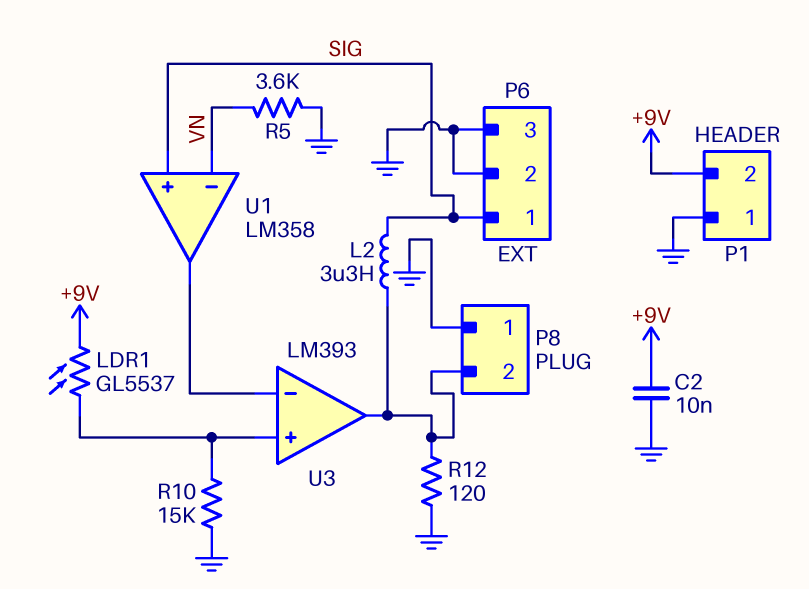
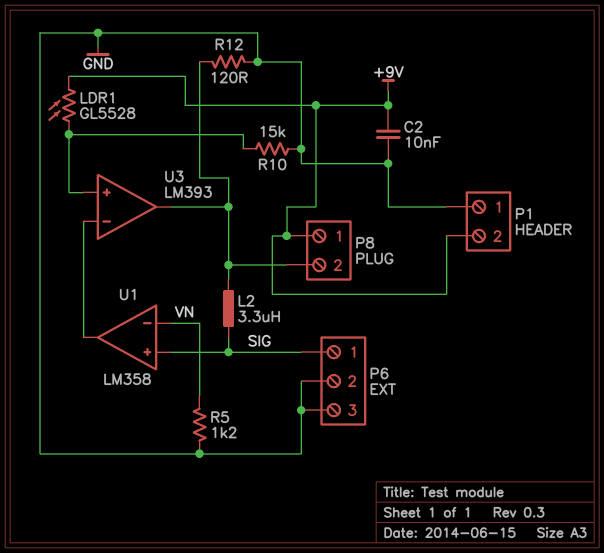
LDR1: GL5537 (+9V, U3/in+) -> GL5528 (+9V, U3/in+)
P8 pin 1: GND -> +9V
R5: 3.6k (GND, VN) -> 1.2k (GND, VN)

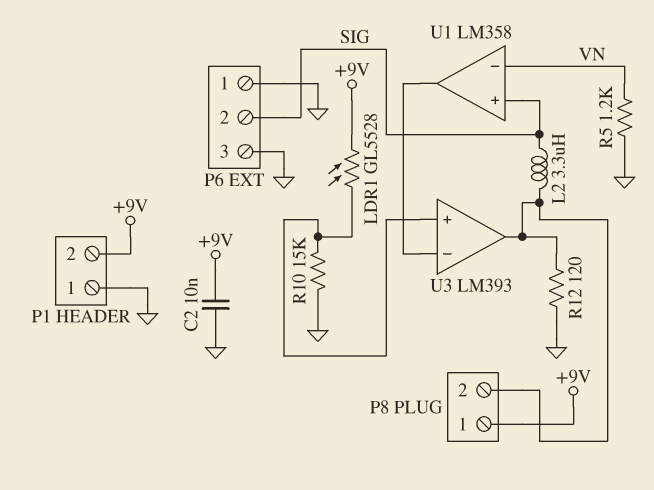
P6 pin 1: SIG -> GND
P6 pin 2: GND -> SIG

